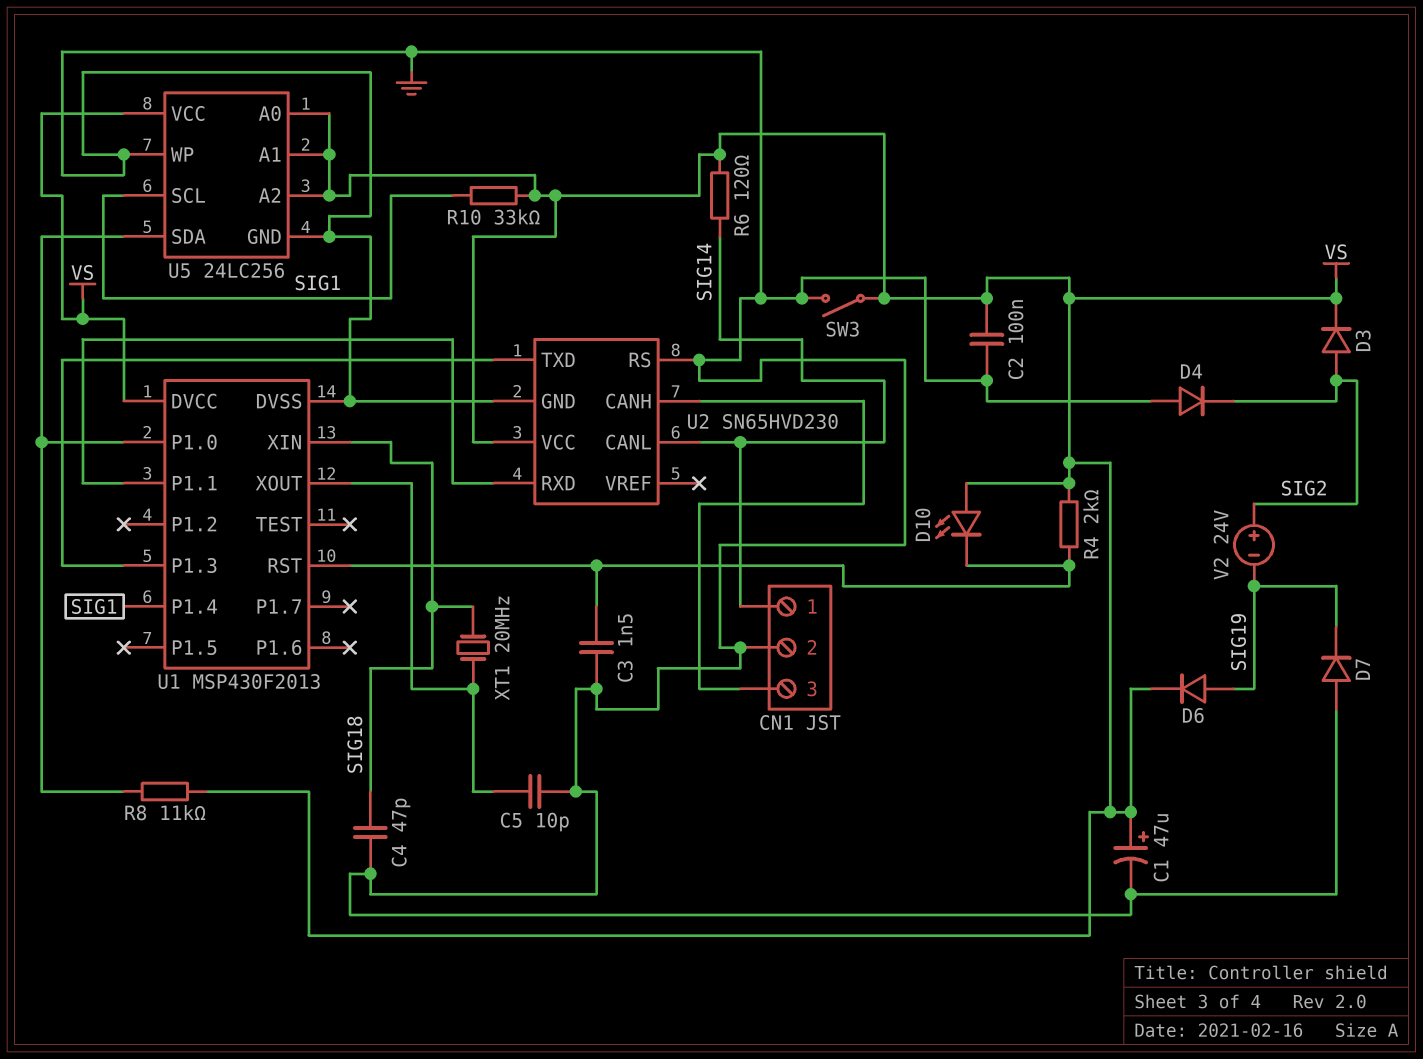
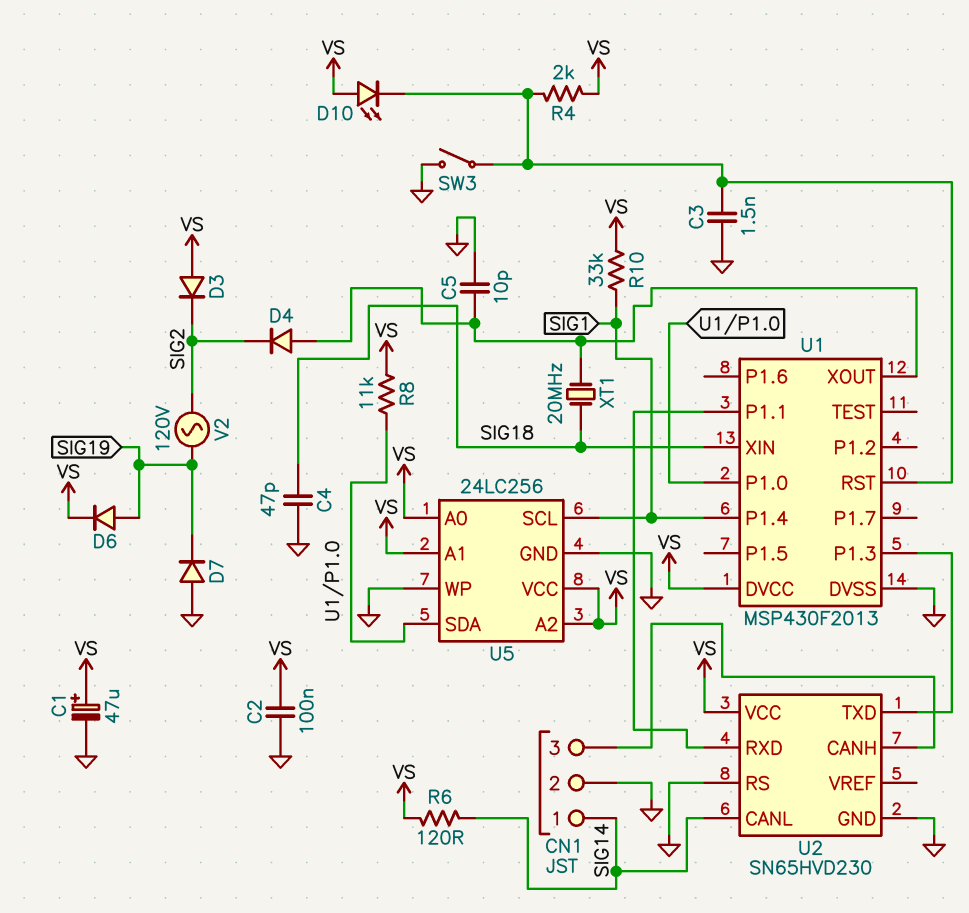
D3: diode (A SIG2, K VS) -> diode (A VS, K SIG2)
D4: diode (A GND, K SIG2) -> diode (A U1/XOUT, K SIG2)
SW3: switch (GND, VS) -> switch (GND, U1/RST)
V2: 24V (plus SIG2, minus SIG19) -> AC 120V (SIG2, SIG19)

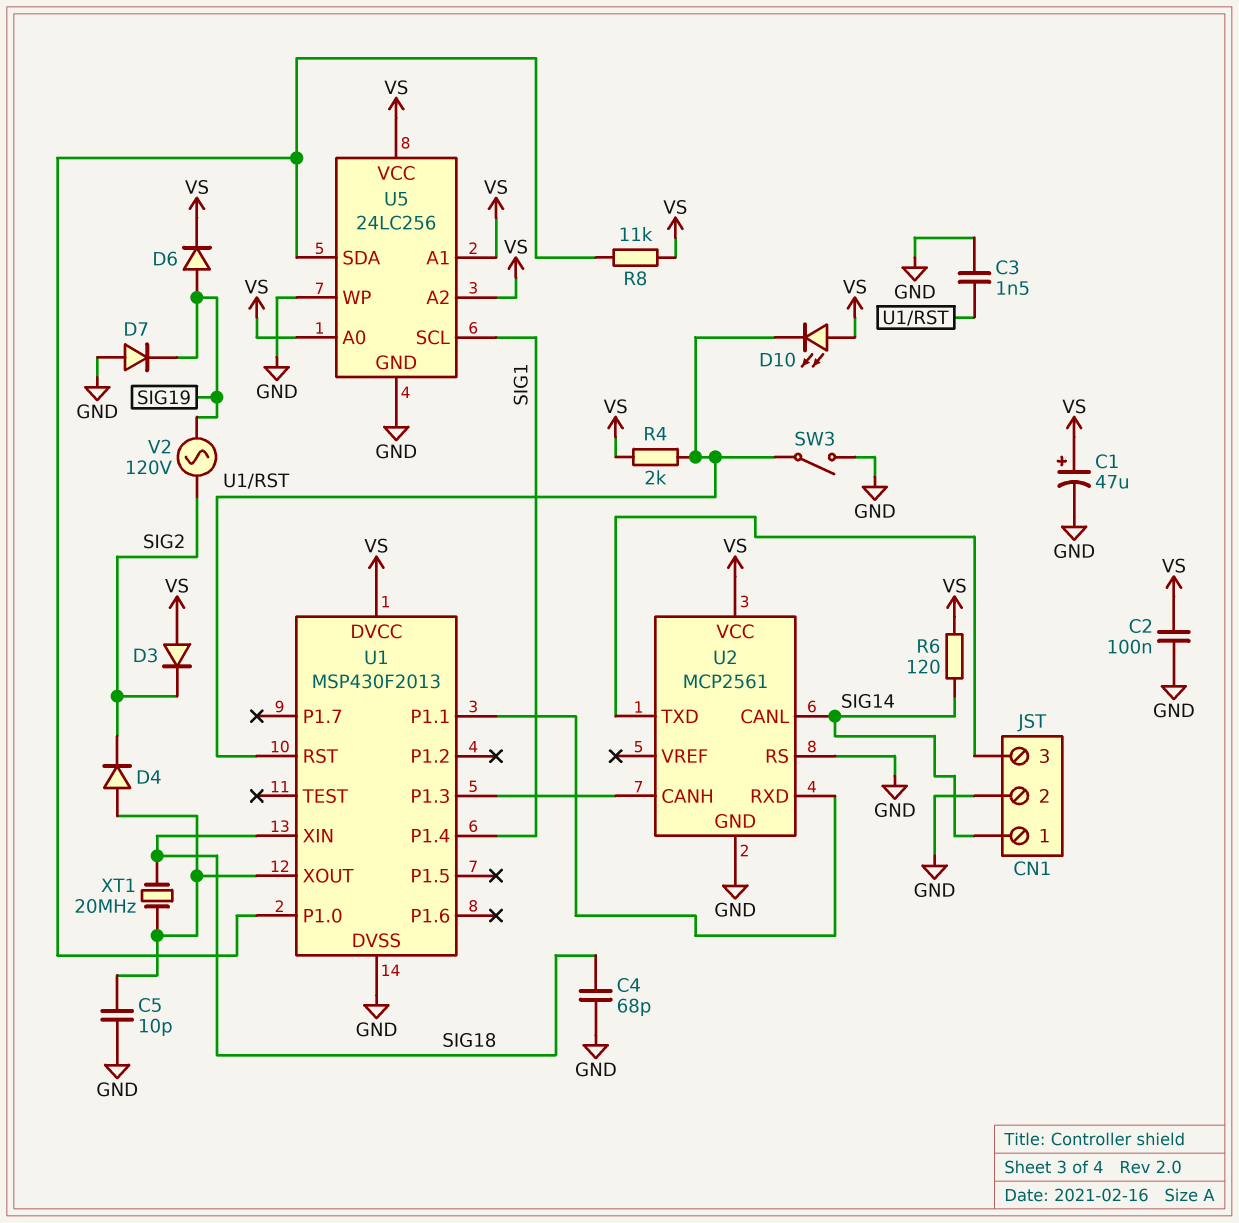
C4: 47pF (GND, SIG18) -> 68pF (GND, SIG18)
R10: 33k (SIG1, VS) -> none
U2: SN65HVD230 -> MCP2561
U2 pin CANH: CN1/3 -> U1/P1.3
U2 pin TXD: U1/P1.3 -> CN1/3

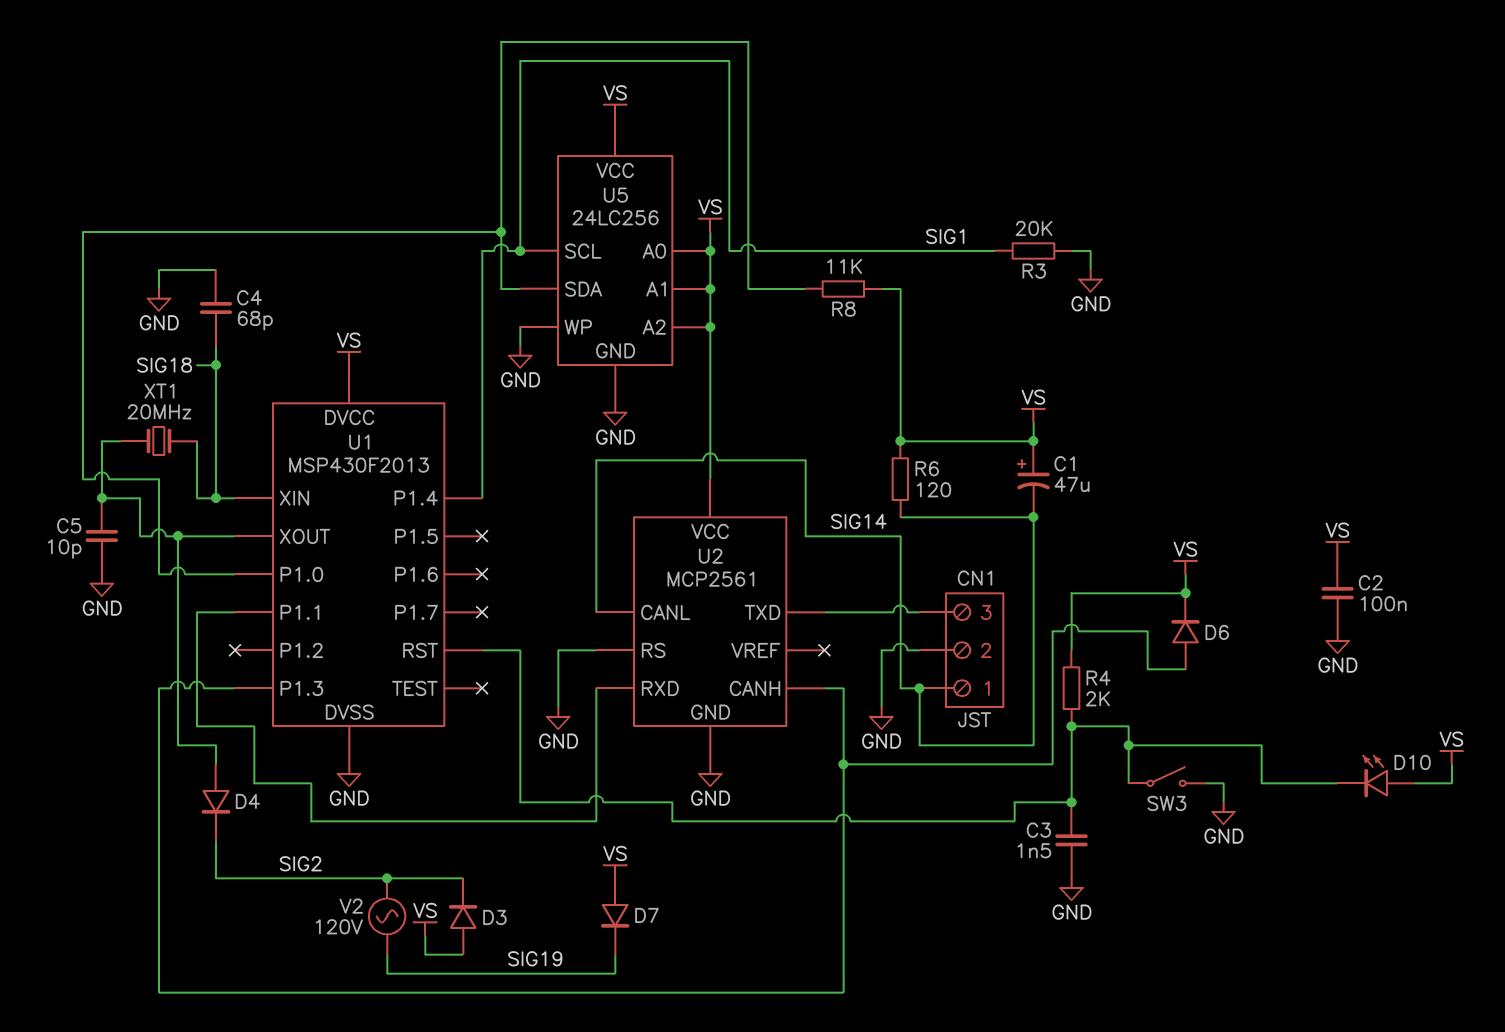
C1: 47uF (plus VS, minus GND) -> 47uF (plus VS, minus SIG14)
D6: diode (A SIG19, K VS) -> diode (A U1/P1.3, K VS)
D7: diode (A GND, K SIG19) -> diode (A VS, K SIG19)
R3: none -> 20k (GND, SIG1)

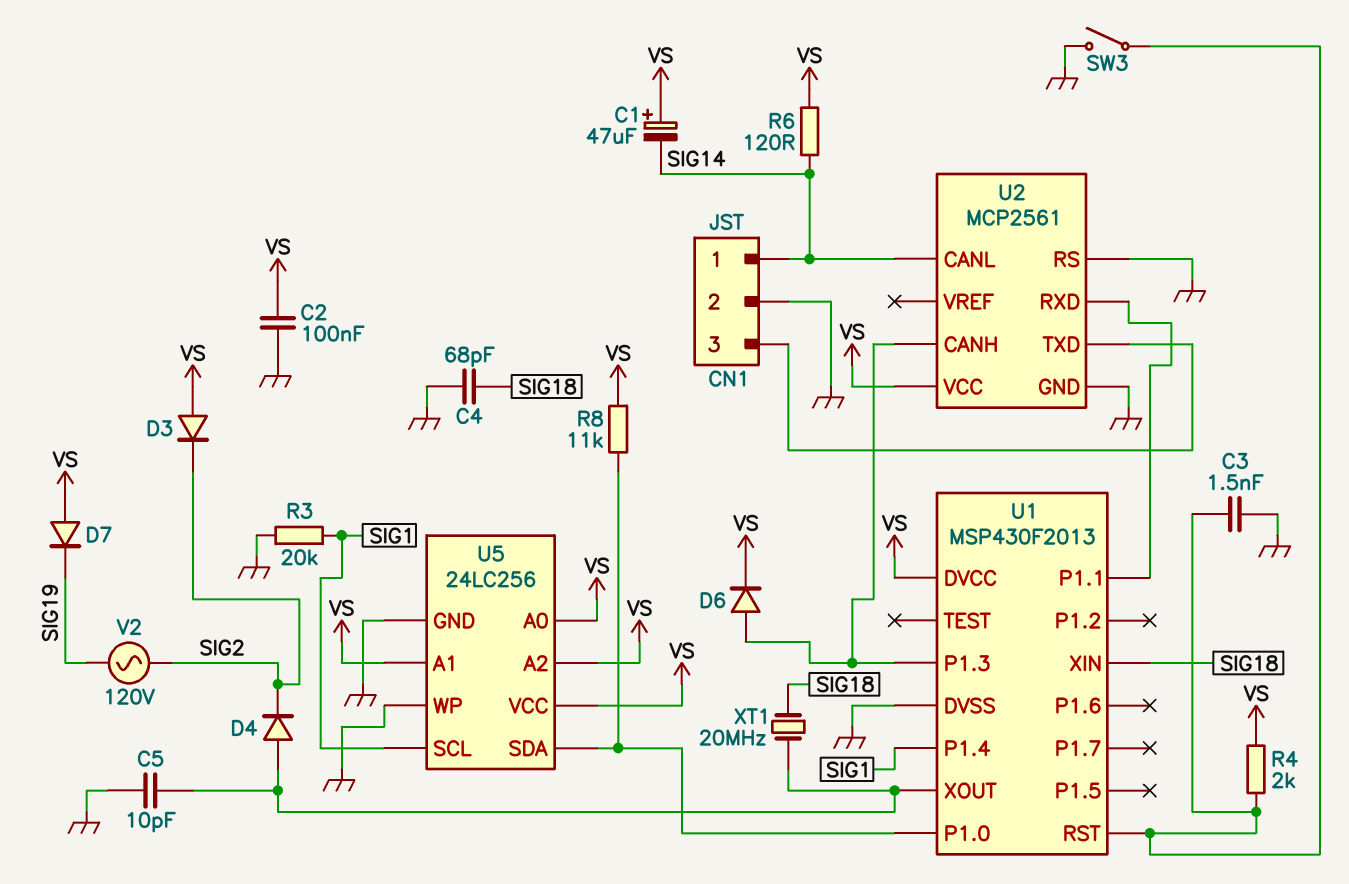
D10: LED (A VS, K U1/RST) -> none

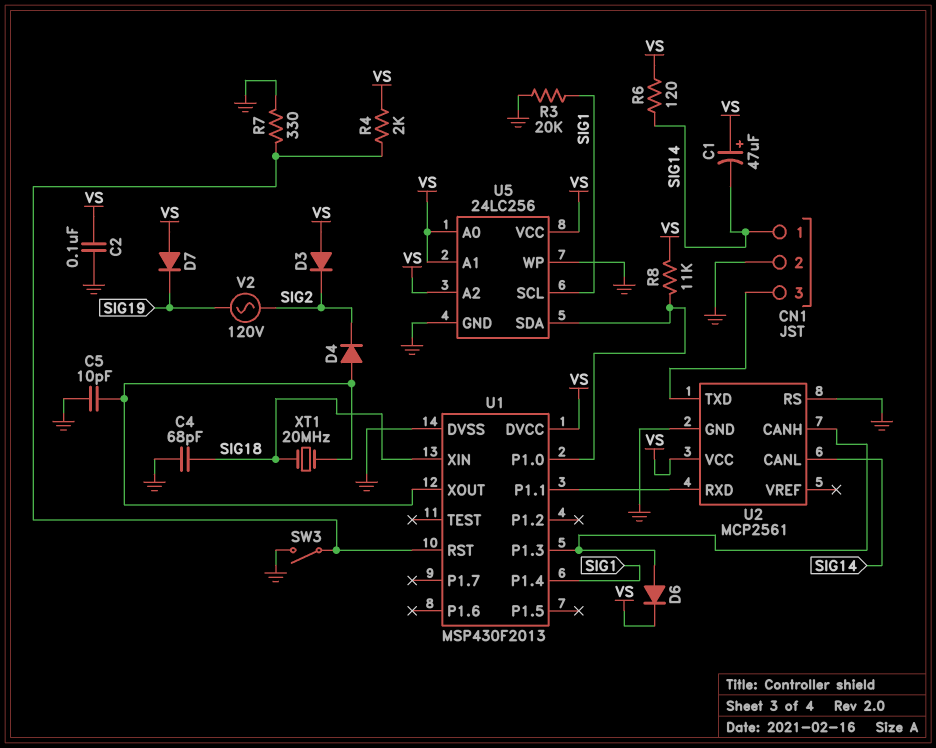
C3: 1.5nF (GND, U1/RST) -> none
R7: none -> 330 (GND, U1/RST)

